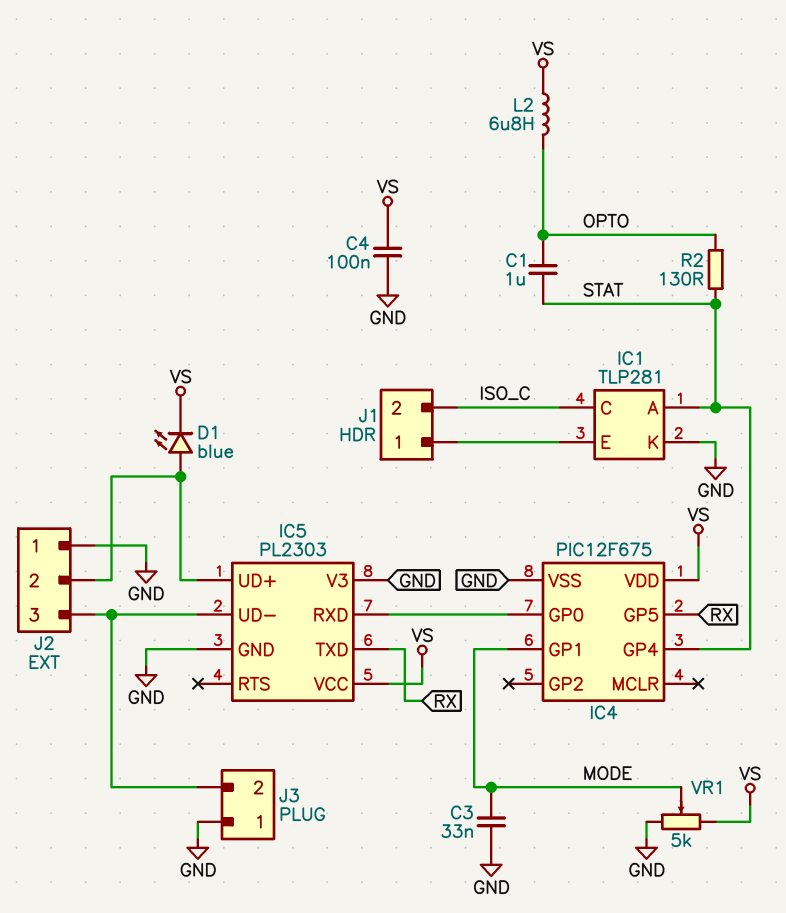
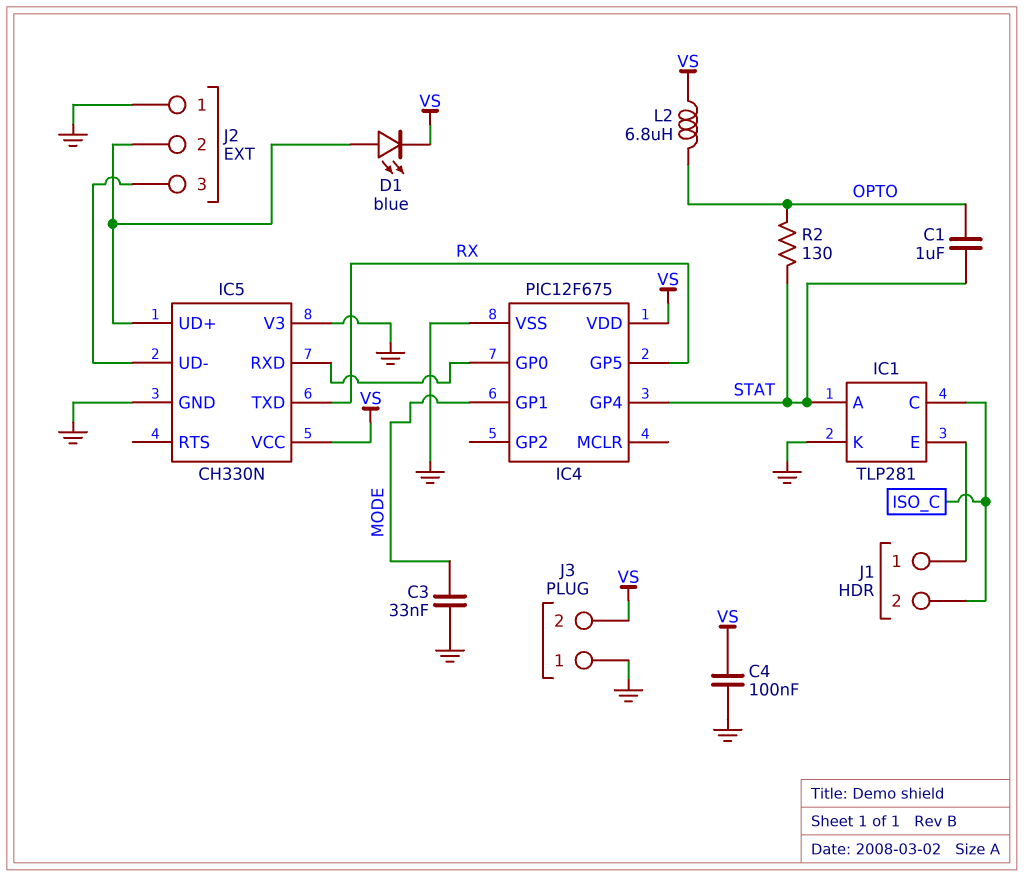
IC5: PL2303 -> CH330N
J3 pin 2: IC5/UD- -> VS
VR1: 5k (GND, VS, wiper MODE) -> none

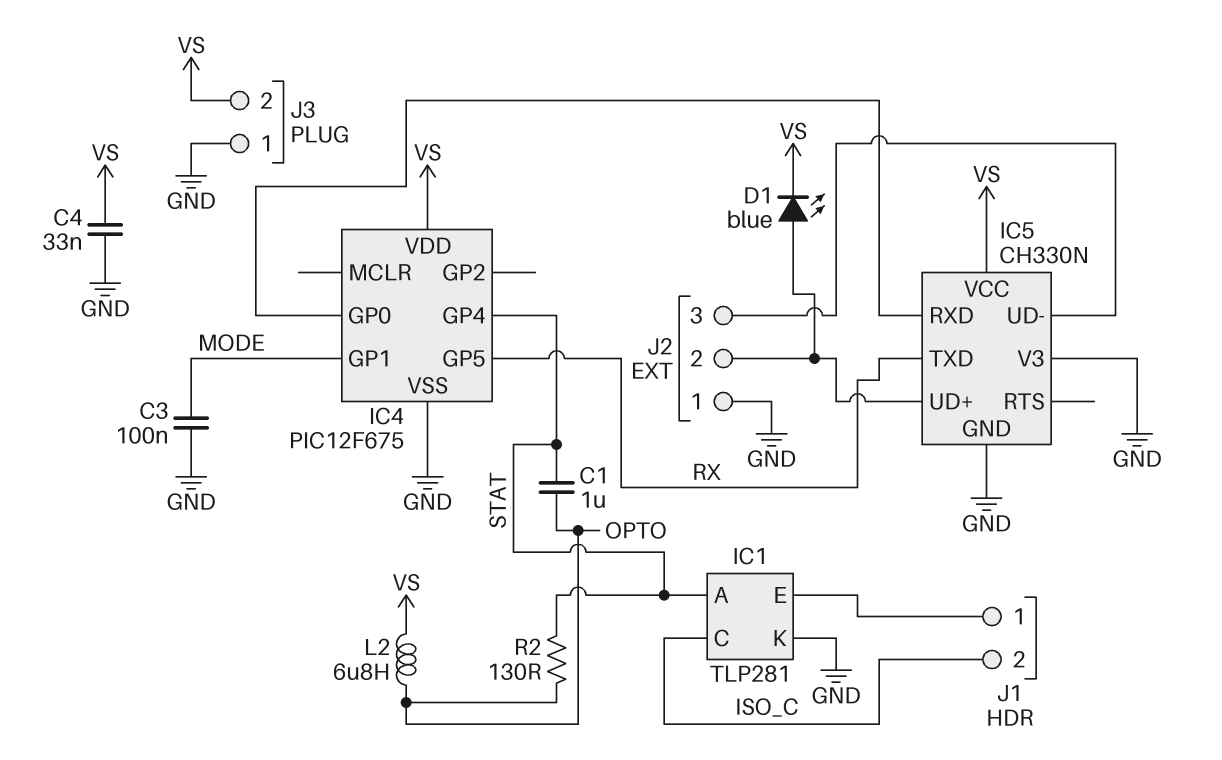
C3: 33nF (GND, MODE) -> 100nF (GND, MODE)
C4: 100nF (GND, VS) -> 33nF (GND, VS)

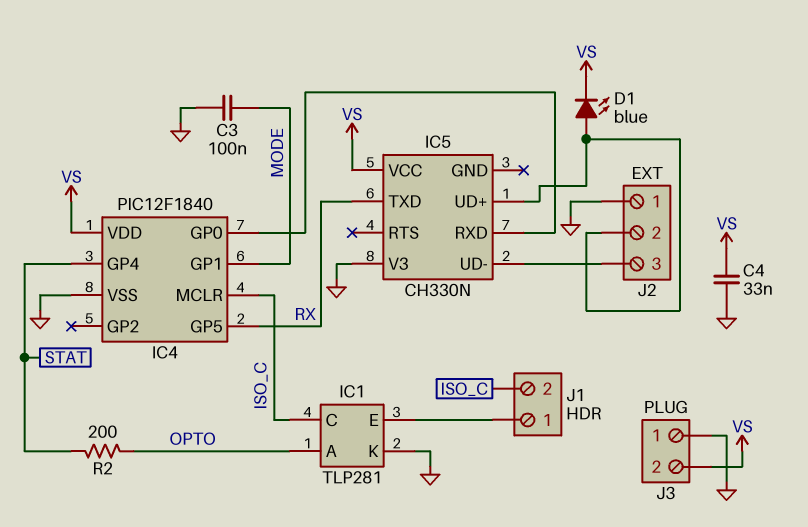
C1: 1uF (OPTO, STAT) -> none
IC1 pin A: STAT -> OPTO
IC4: PIC12F675 -> PIC12F1840
IC4 pin MCLR: none -> ISO_C
IC5 pin GND: GND -> none
L2: 6.8uH (OPTO, VS) -> none
R2: 130 (OPTO, STAT) -> 200 (OPTO, STAT)

